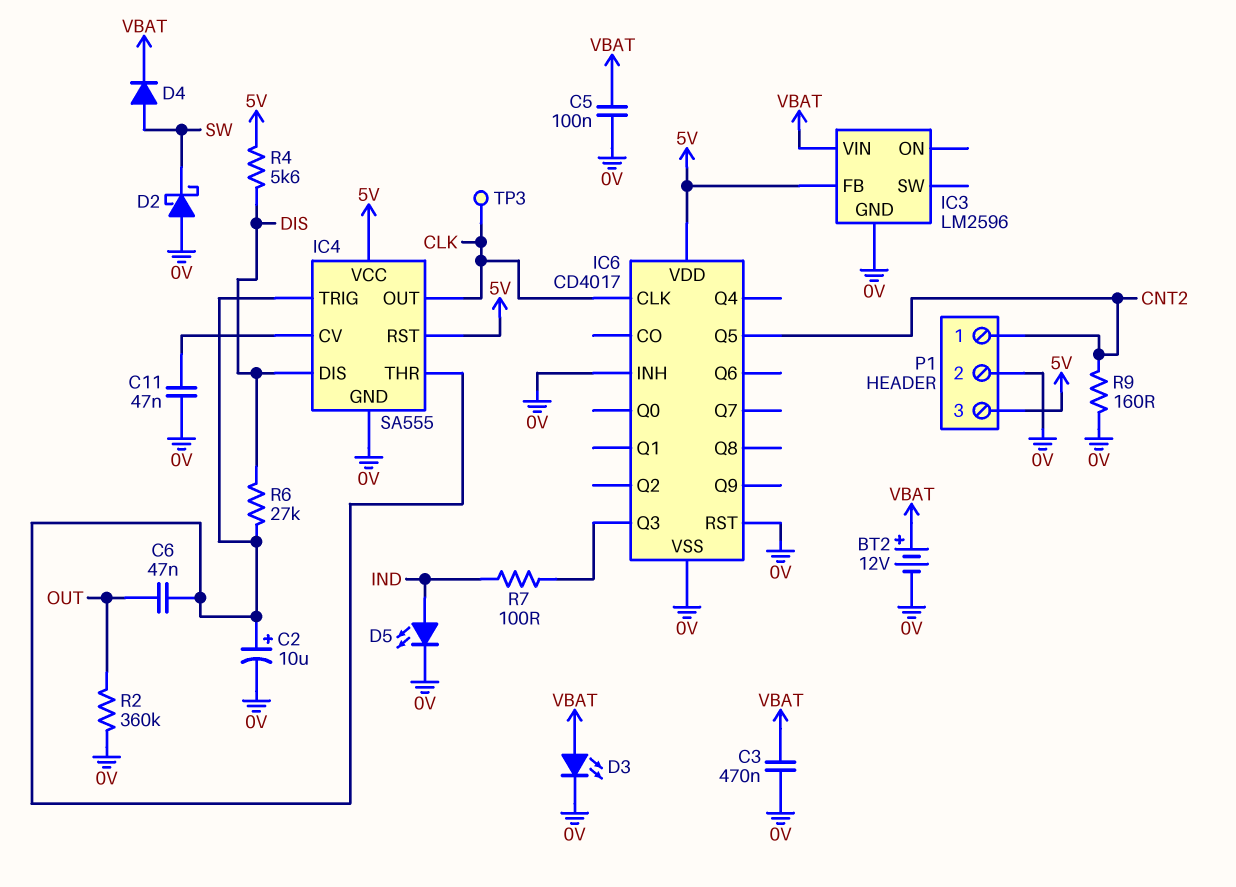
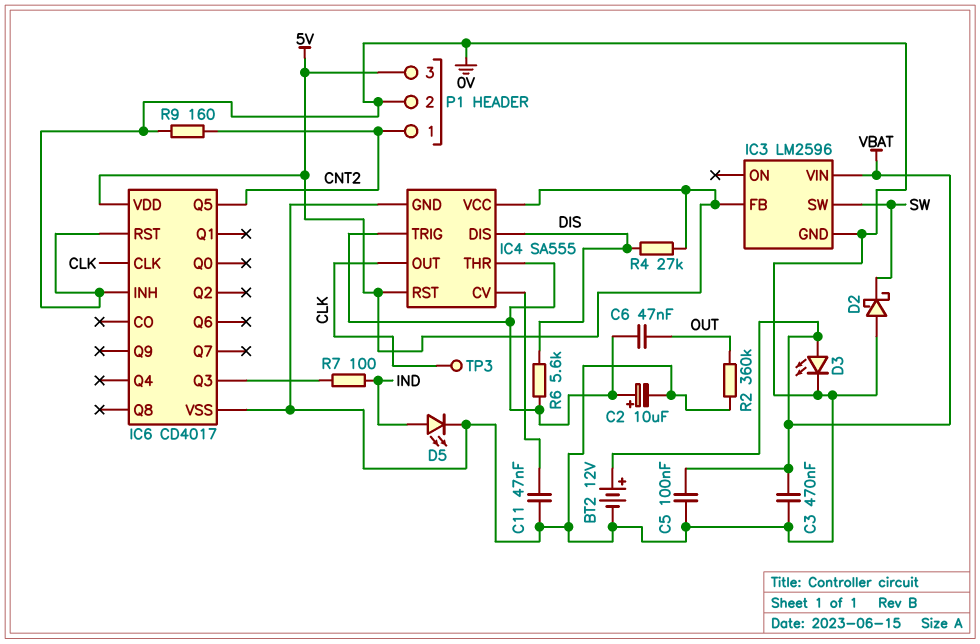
D4: diode (A SW, K VBAT) -> none
IC3 pin SW: none -> SW
R4: 5.6k (5V, DIS) -> 27k (5V, DIS)
R6: 27k (DIS, IC4/THR) -> 5.6k (DIS, IC4/THR)

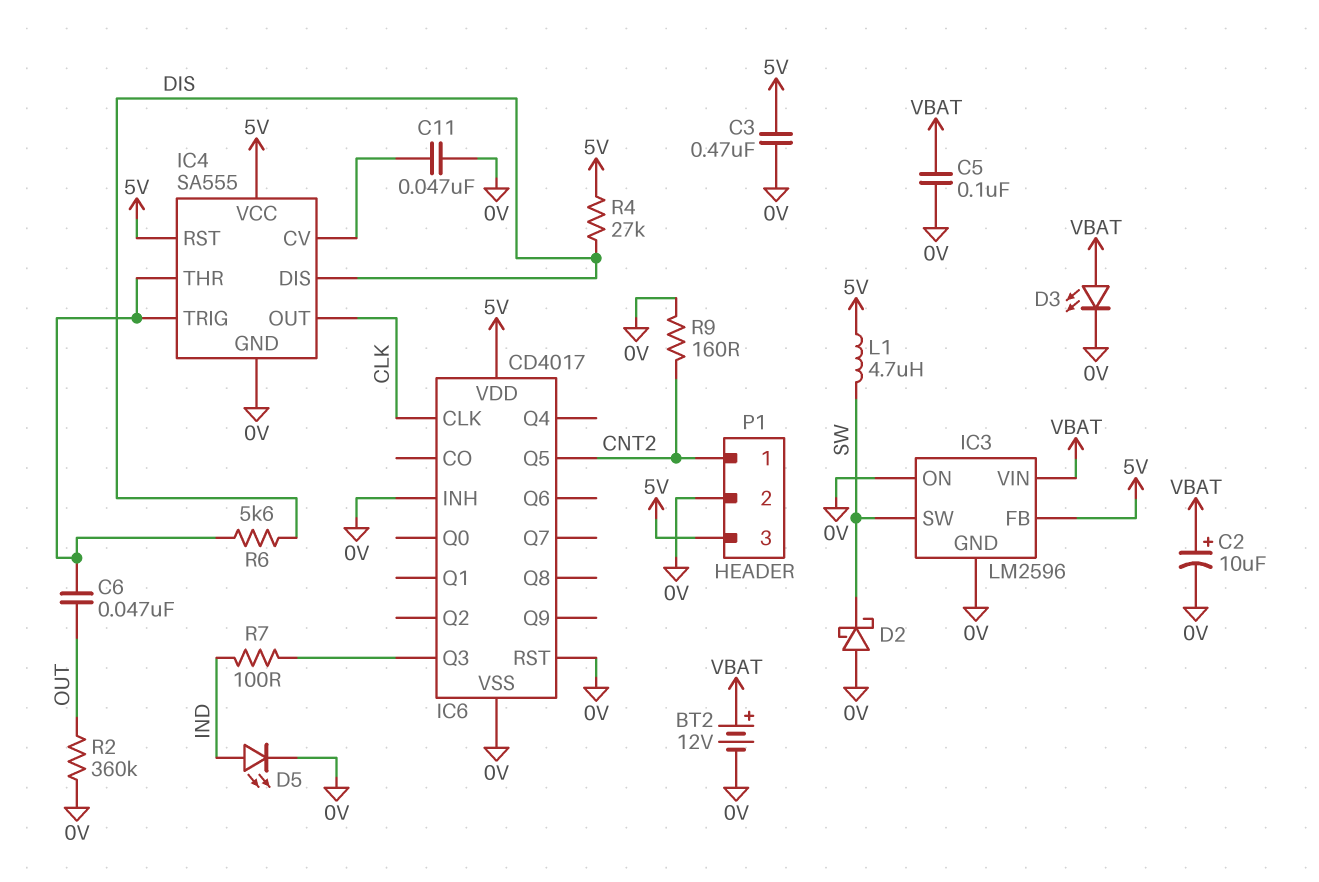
C2: 10uF (plus IC4/THR, minus 0V) -> 10uF (plus VBAT, minus 0V)
C3: 470nF (0V, VBAT) -> 470nF (0V, 5V)
IC3 pin ON: none -> 0V
L1: none -> 4.7uH (5V, SW)
TP3: test point (CLK) -> none

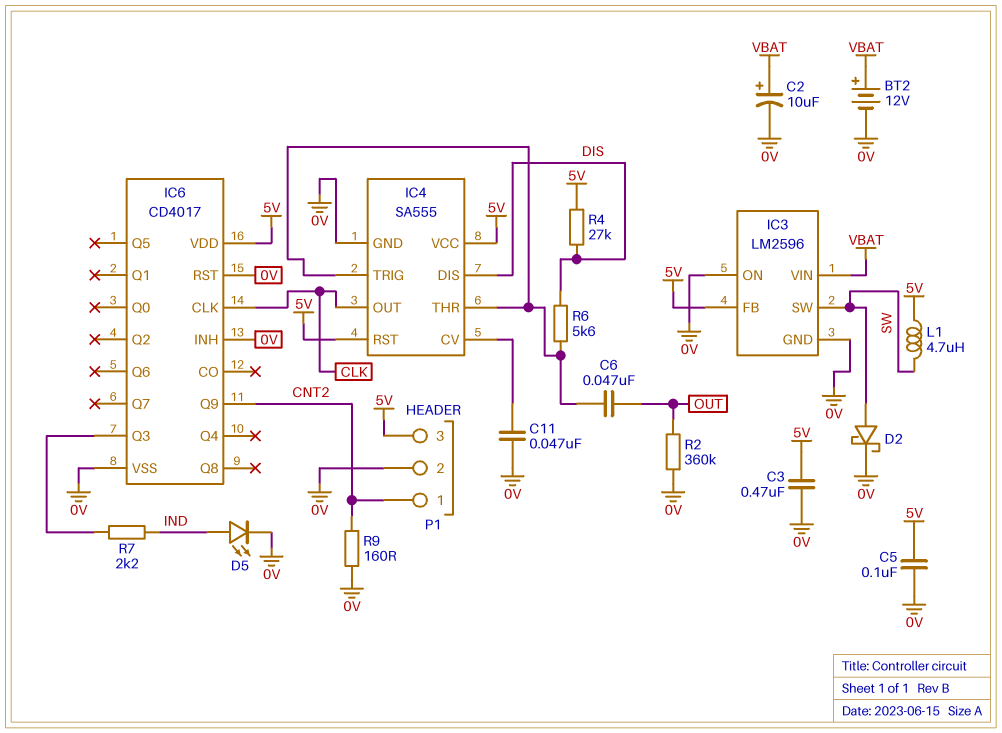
C5: 100nF (0V, VBAT) -> 100nF (0V, 5V)
D2: schottky (A 0V, K SW) -> schottky (A SW, K 0V)
D3: LED (A VBAT, K 0V) -> none
IC6 pin Q5: CNT2 -> none
IC6 pin Q9: none -> CNT2
R7: 100 (IC6/Q3, IND) -> 2.2k (IC6/Q3, IND)

